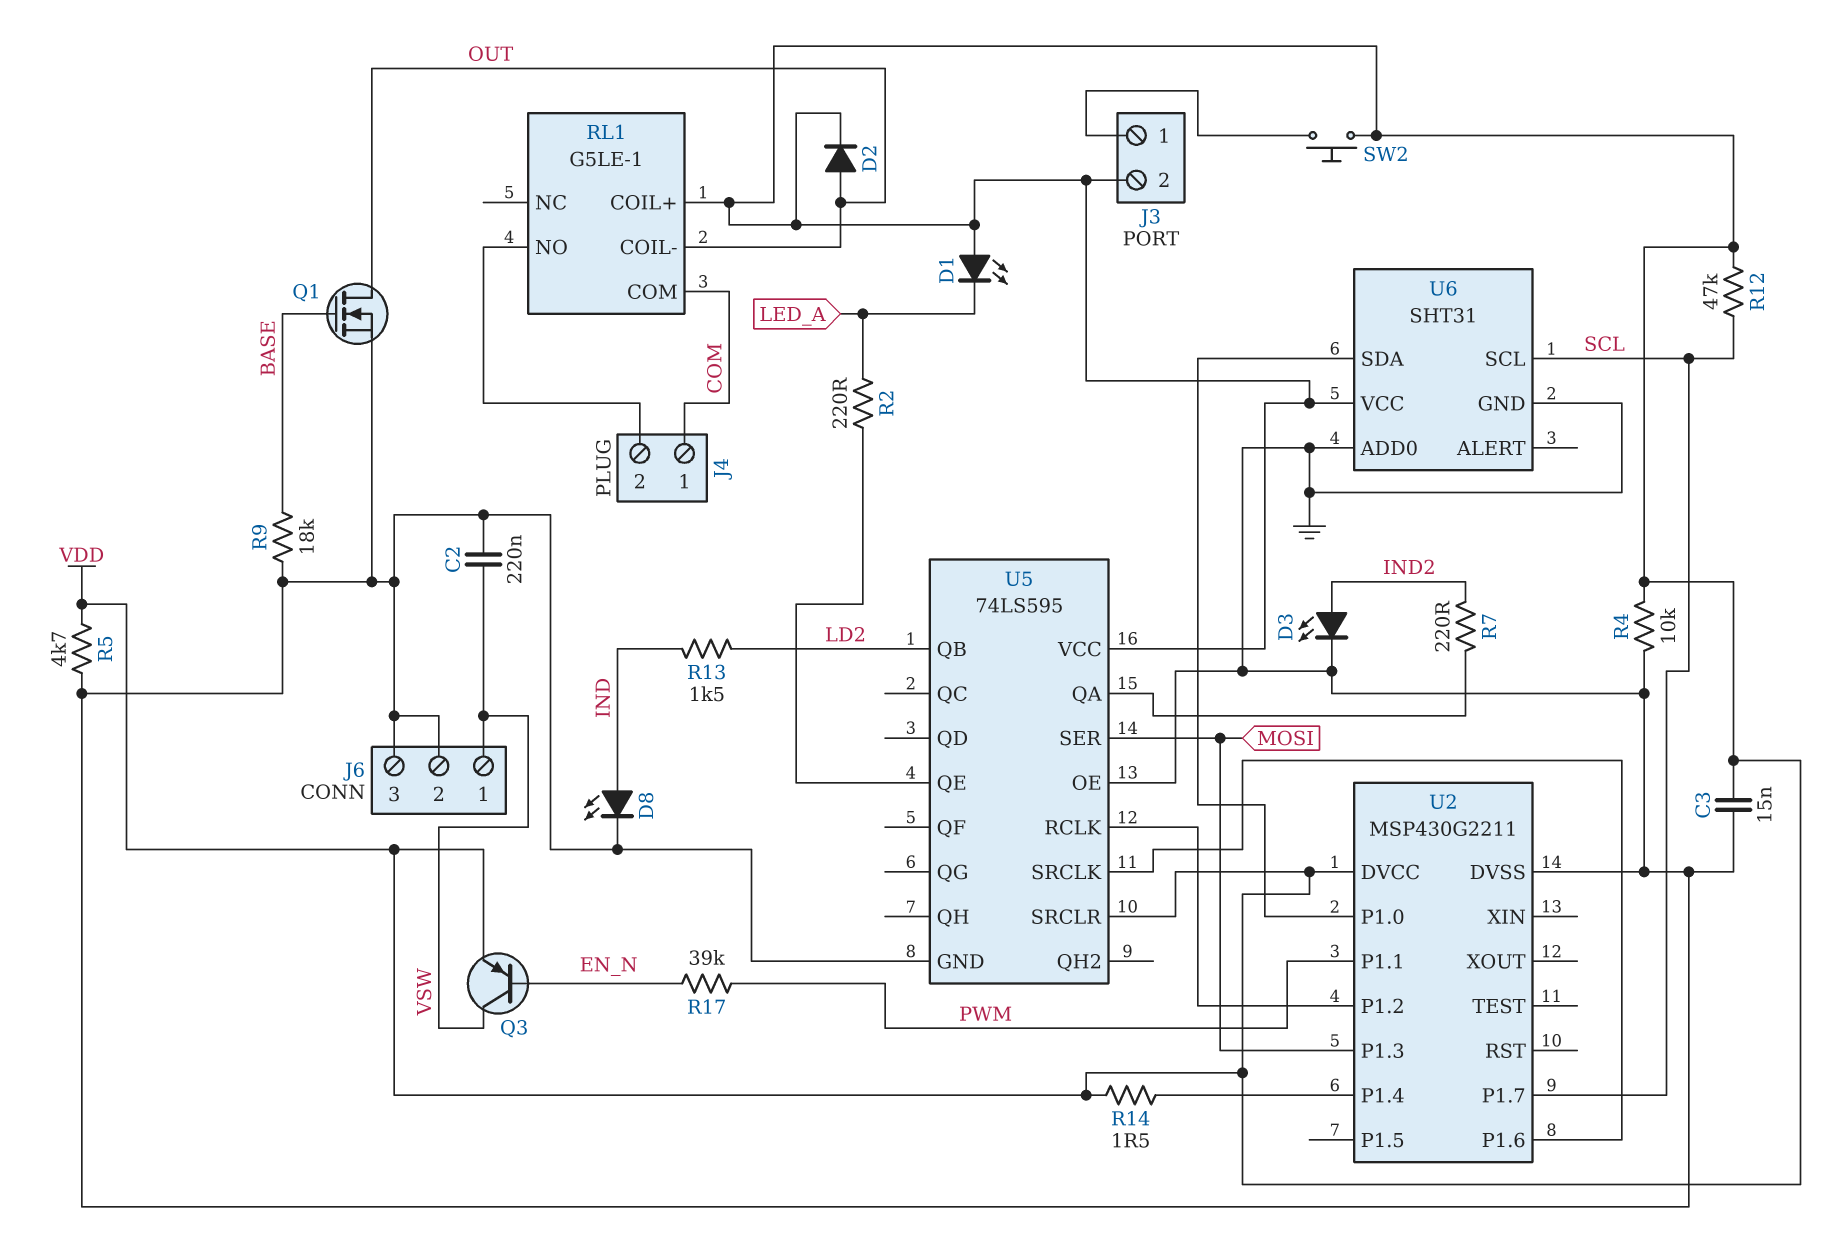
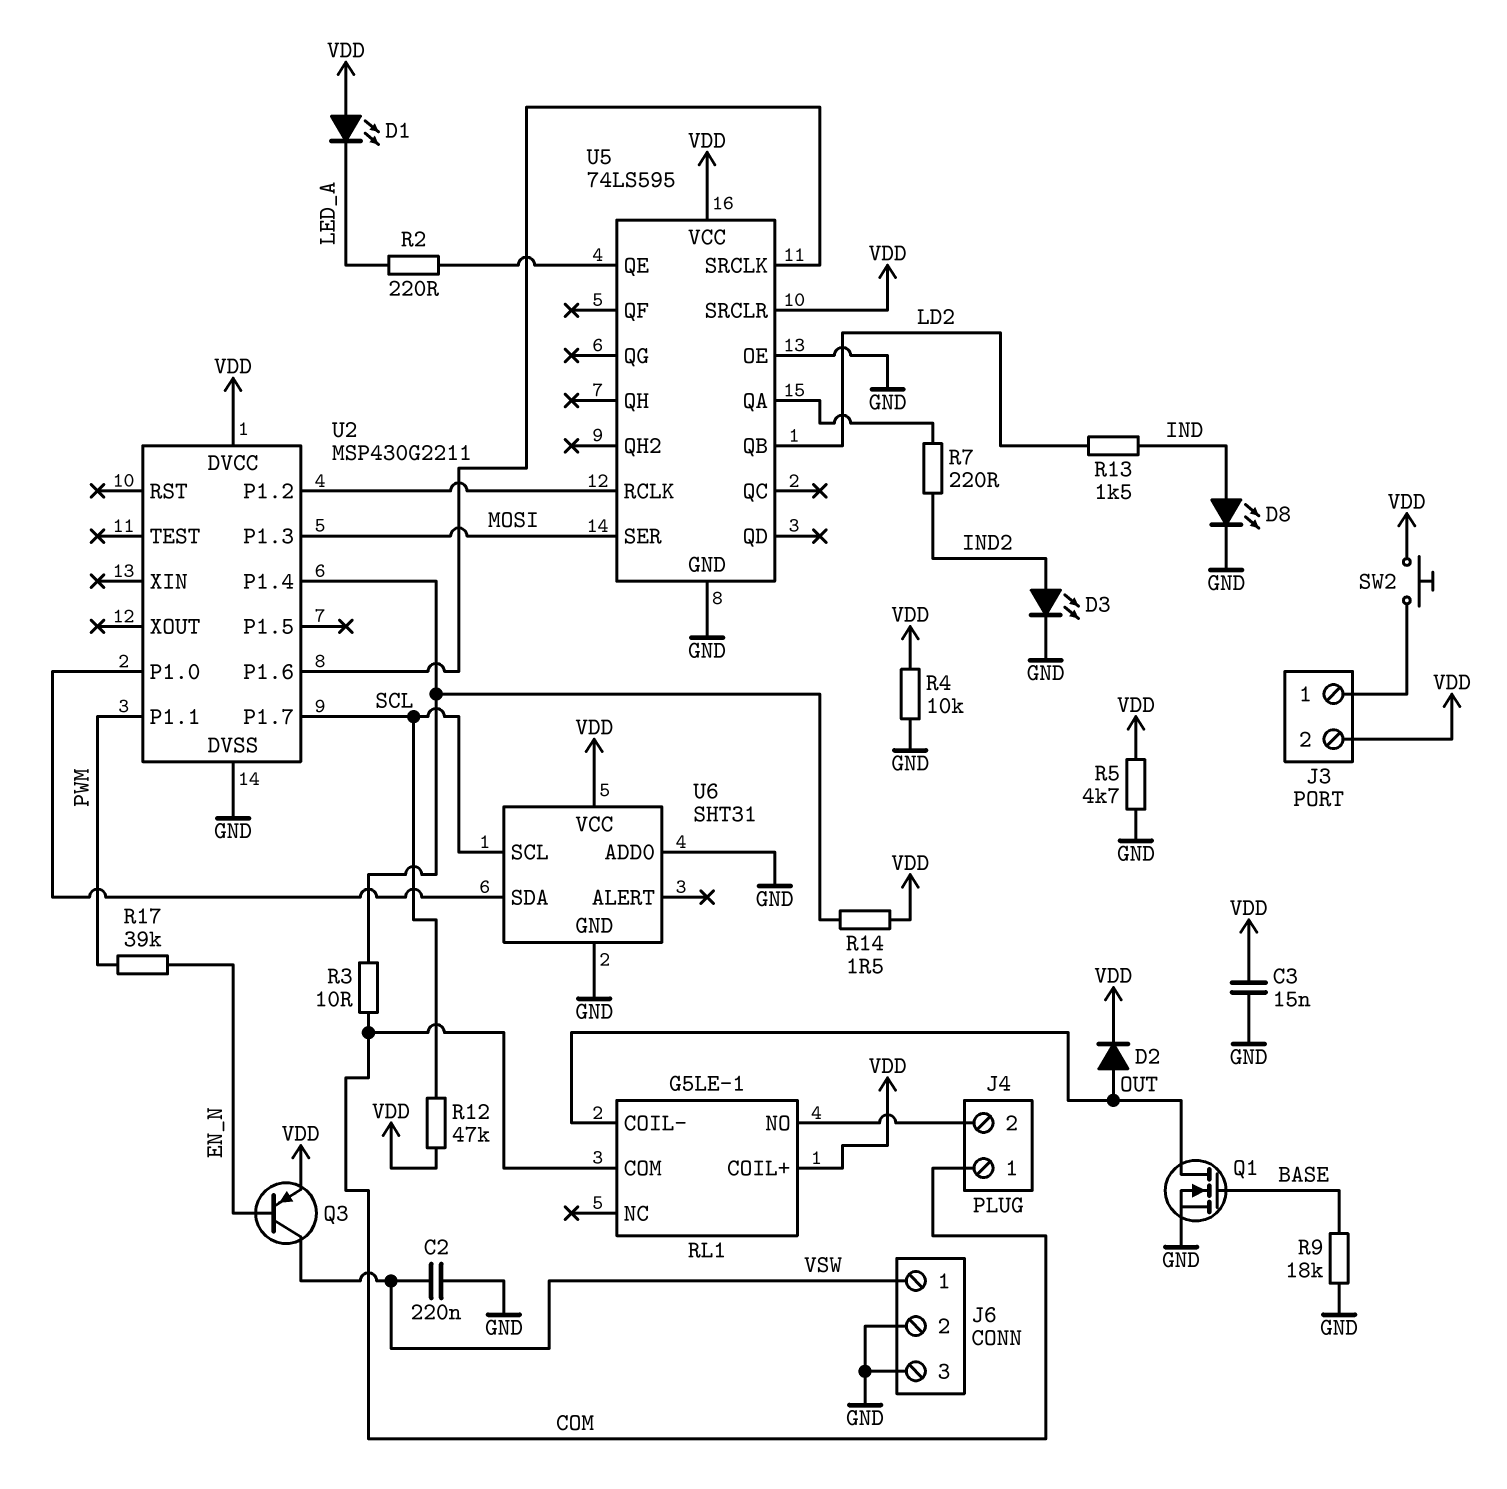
R3: none -> 10 (COM, U2/P1.4)

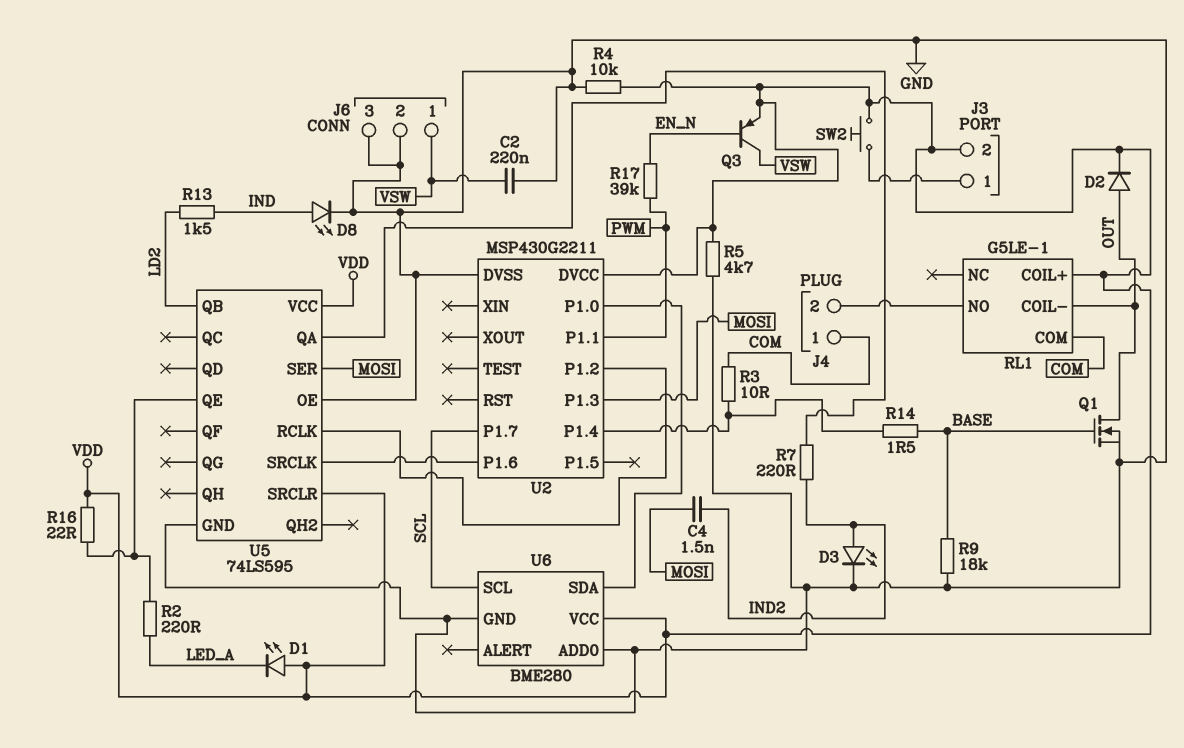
C3: 15nF (GND, VDD) -> none
C4: none -> 1.5nF (IND2, MOSI)
R12: 47k (SCL, VDD) -> none
R14: 1.5 (U2/P1.4, VDD) -> 1.5 (BASE, U2/P1.4)
R16: none -> 22 (U5/QE, VDD)
U6: SHT31 -> BME280

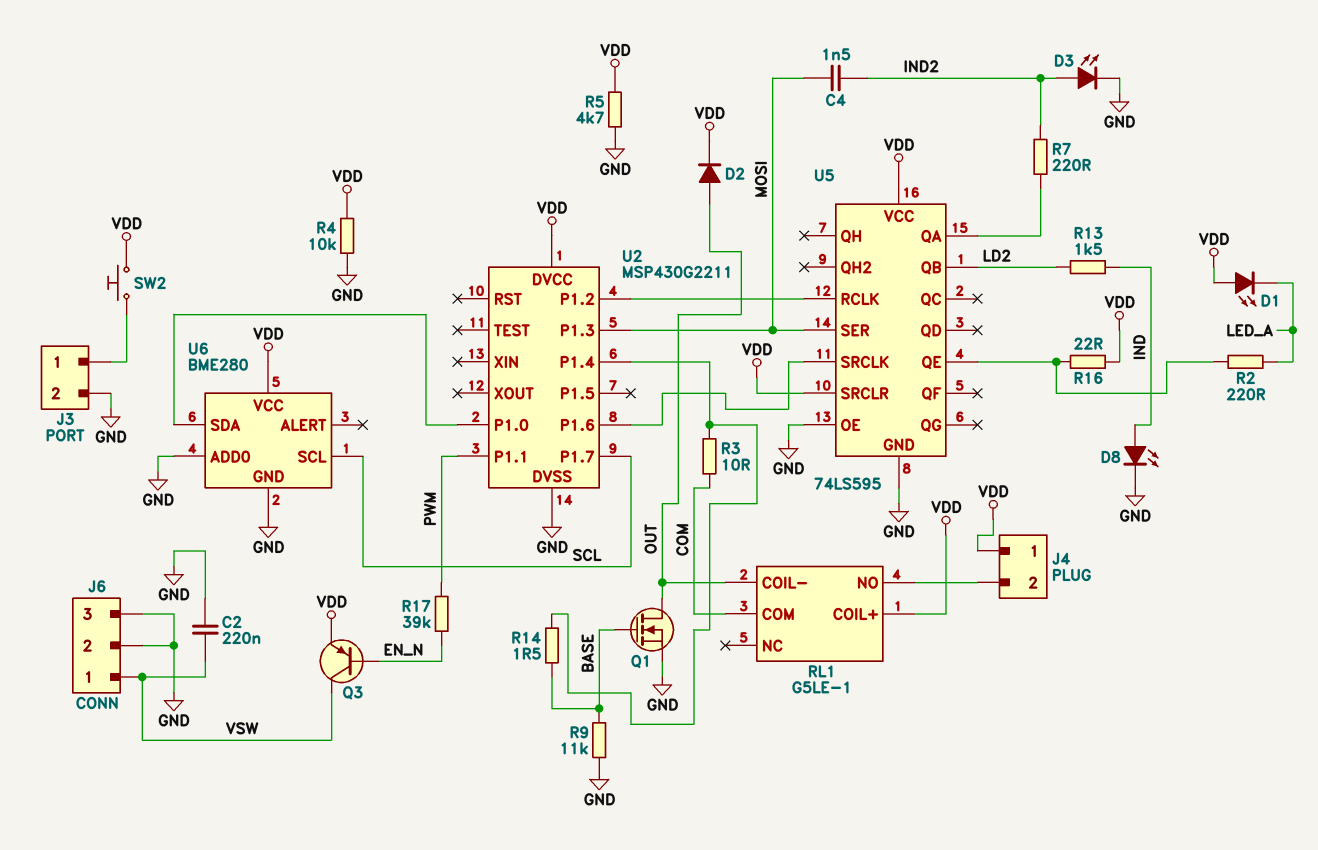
J3 pin 2: VDD -> GND
J4 pin 1: COM -> VDD
R9: 18k (BASE, GND) -> 11k (BASE, GND)

